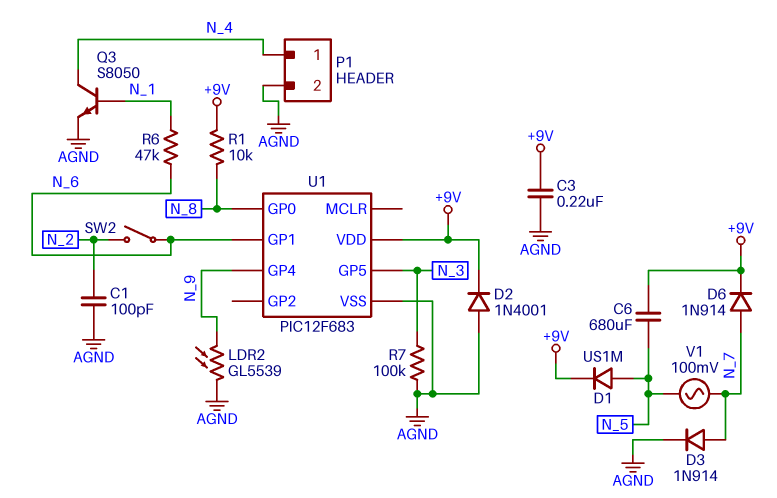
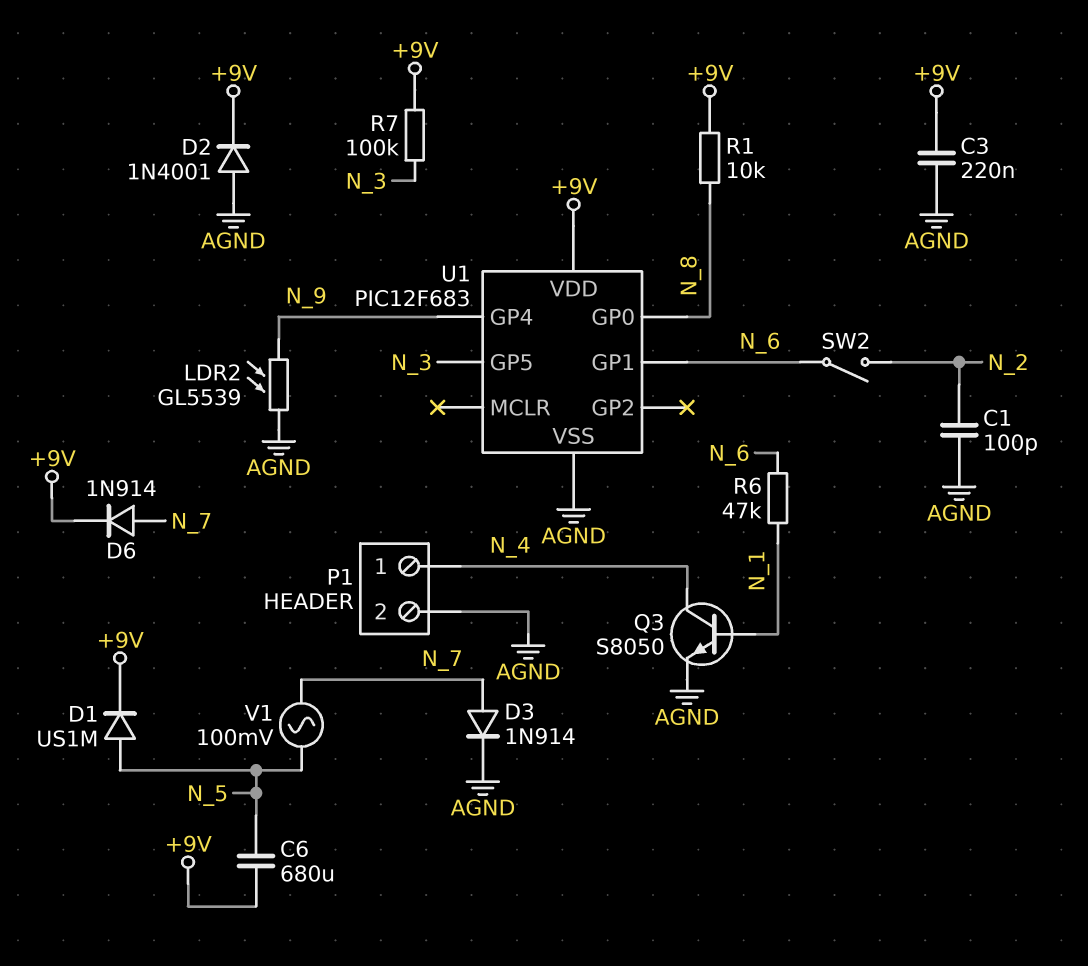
R7: 100k (AGND, N_3) -> 100k (+9V, N_3)

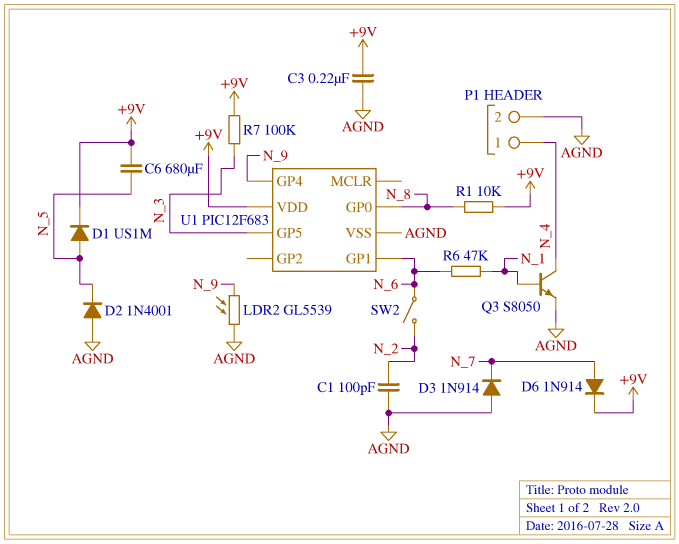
D2: diode 1N4001 (A AGND, K +9V) -> diode 1N4001 (A AGND, K N_5)
D3: diode 1N914 (A N_7, K AGND) -> diode 1N914 (A AGND, K N_7)
V1: AC 100mV (N_5, N_7) -> none

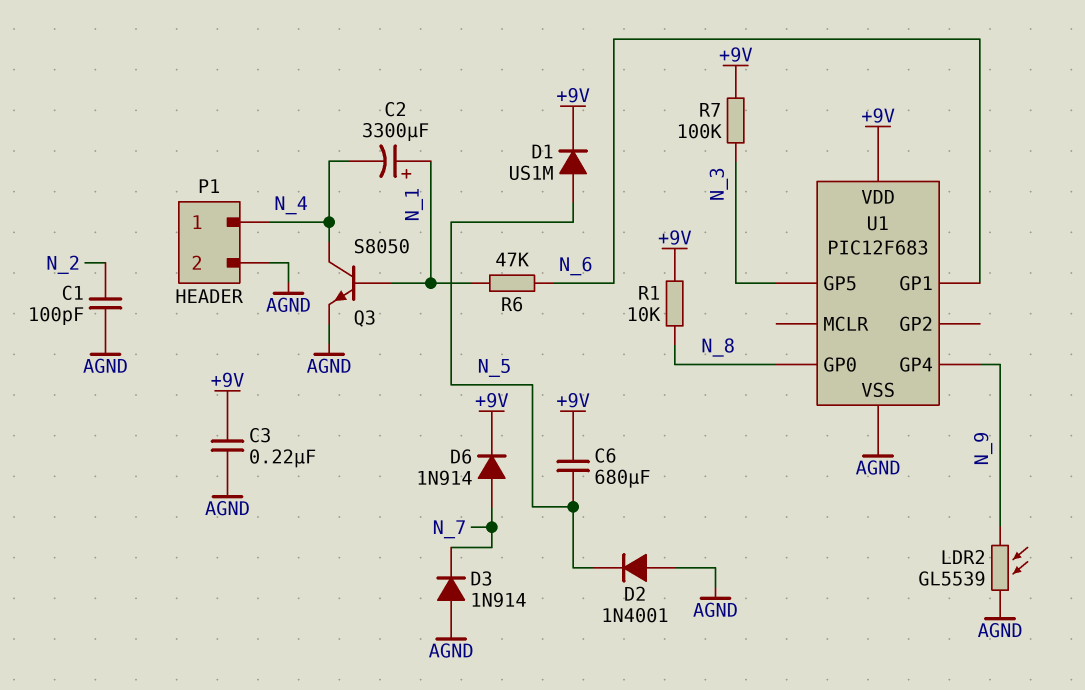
C2: none -> 3300uF (plus N_1, minus N_4)
SW2: switch (N_2, N_6) -> none

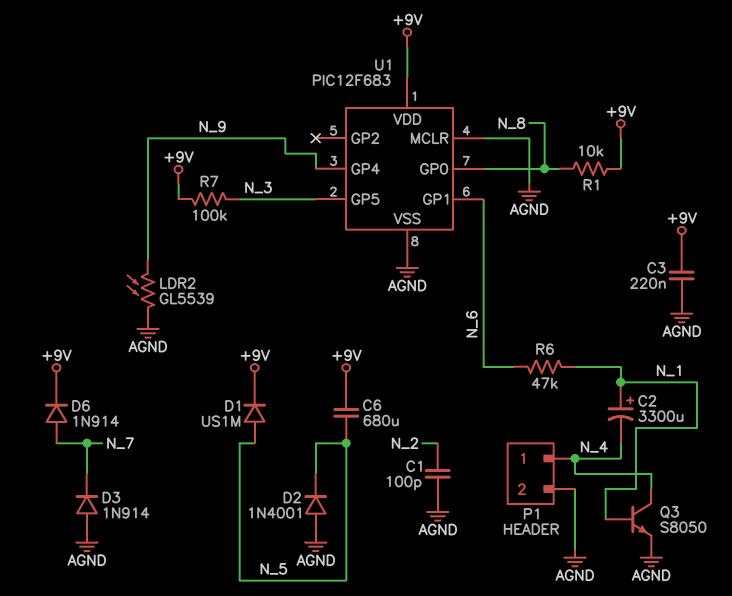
U1 pin MCLR: none -> AGND

